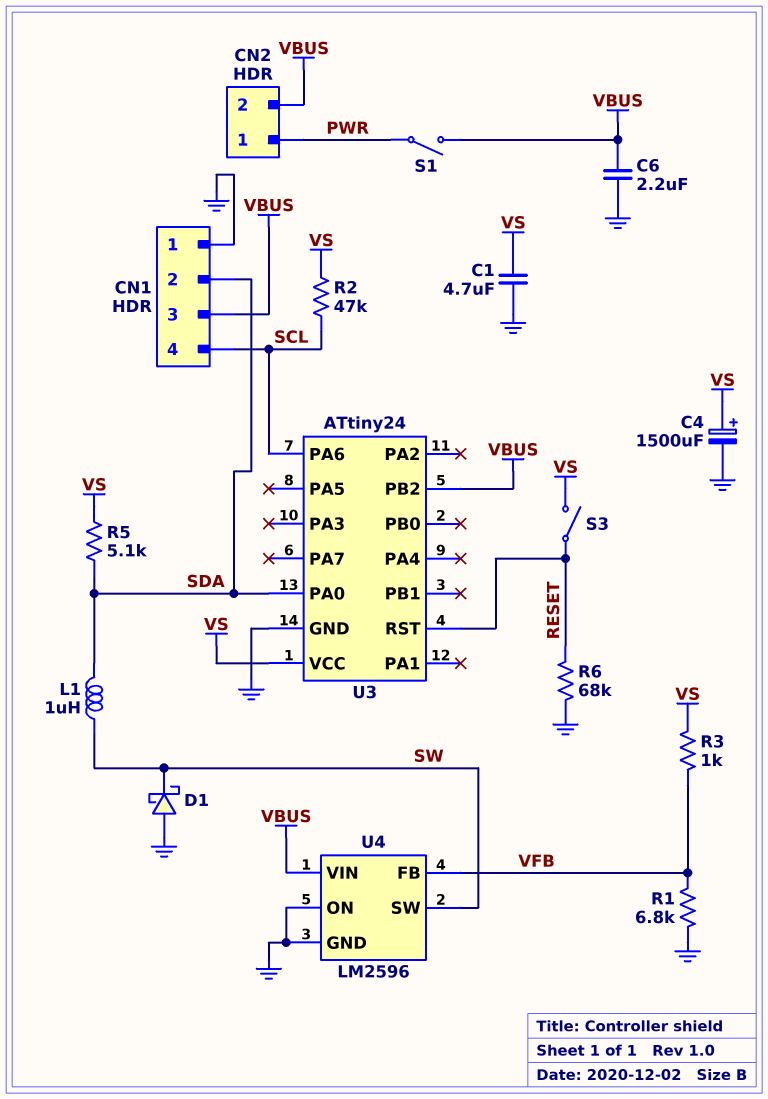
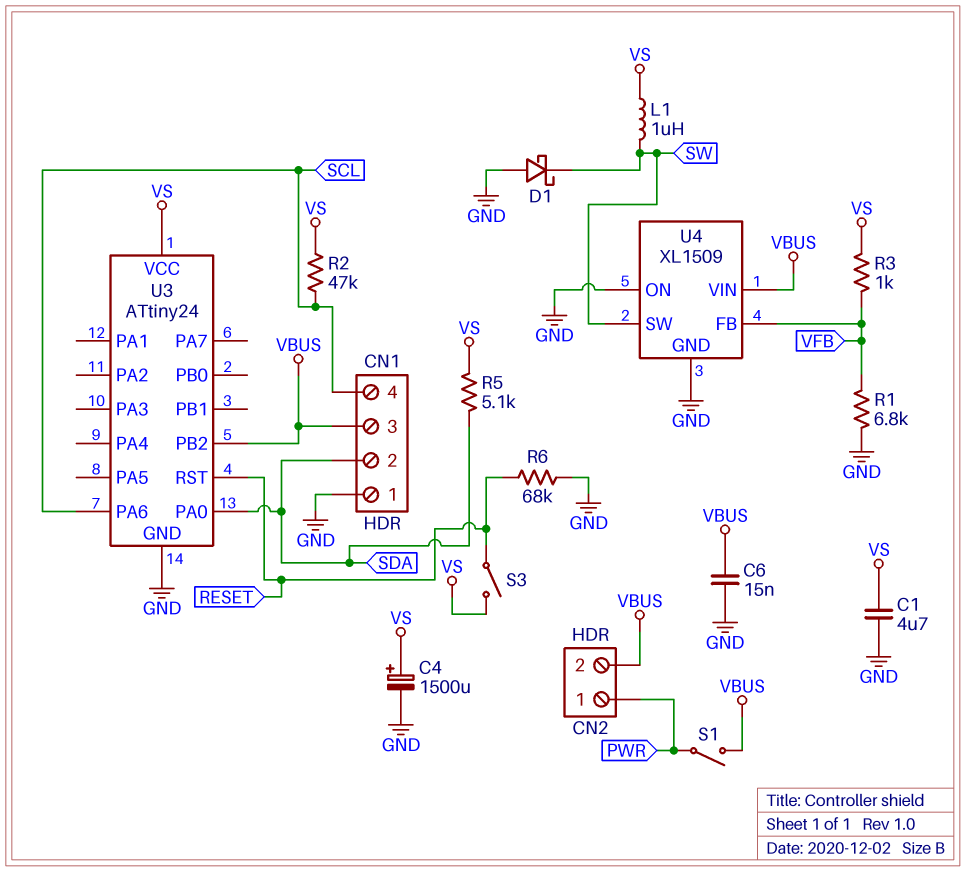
C6: 2.2uF (GND, VBUS) -> 15nF (GND, VBUS)
L1: 1uH (SDA, SW) -> 1uH (SW, VS)
U4: LM2596 -> XL1509

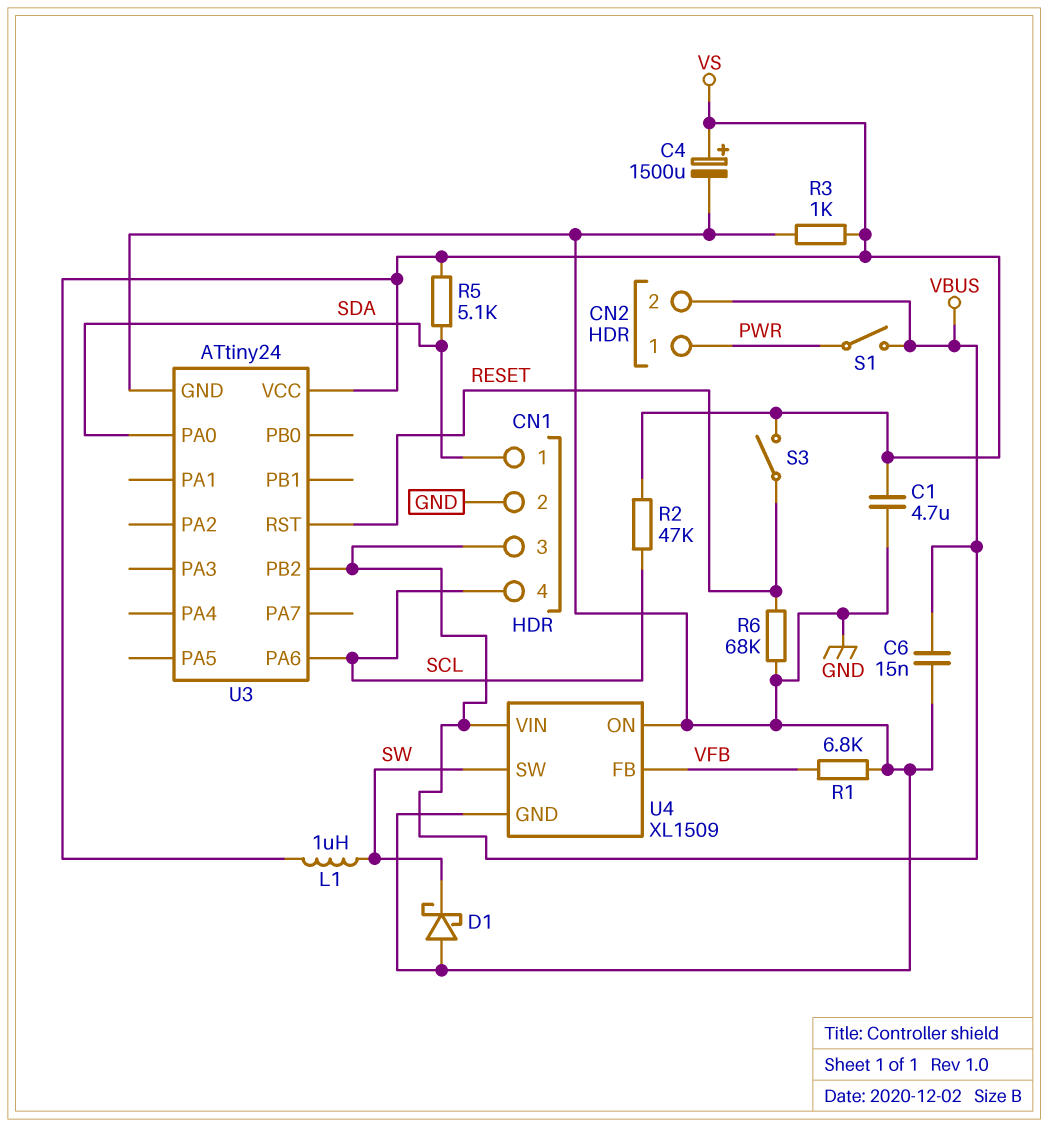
CN1 pin 1: GND -> SDA
CN1 pin 2: SDA -> GND
R3: 1k (VFB, VS) -> 1k (GND, VS)

